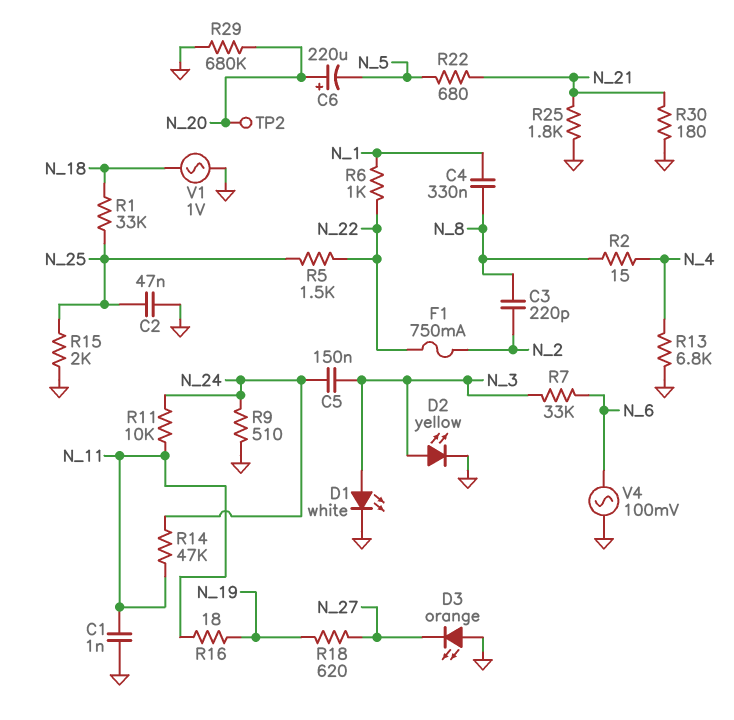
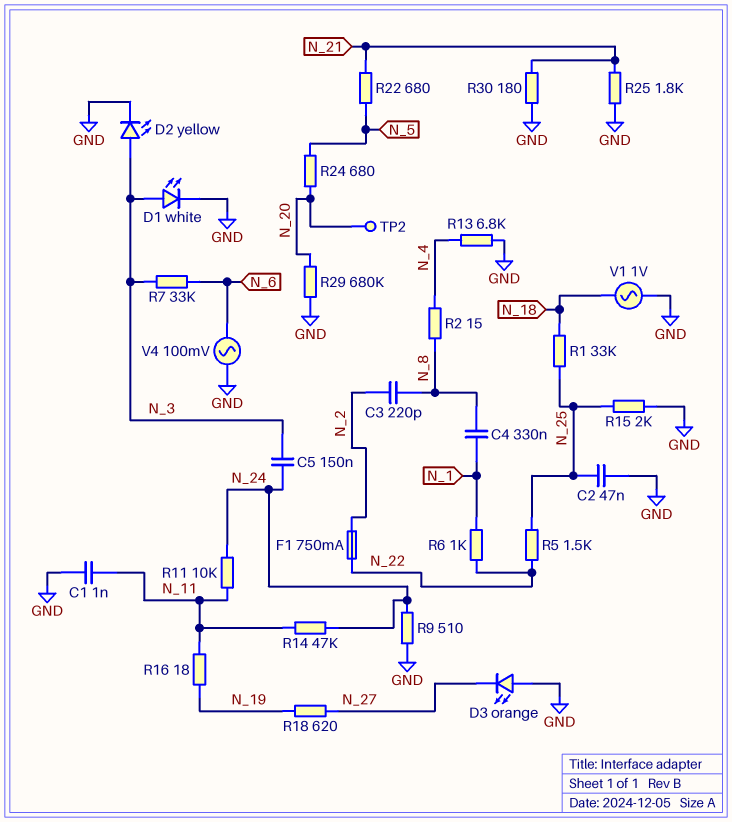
C6: 220uF (plus N_20, minus N_5) -> none
R24: none -> 680 (N_5, N_20)

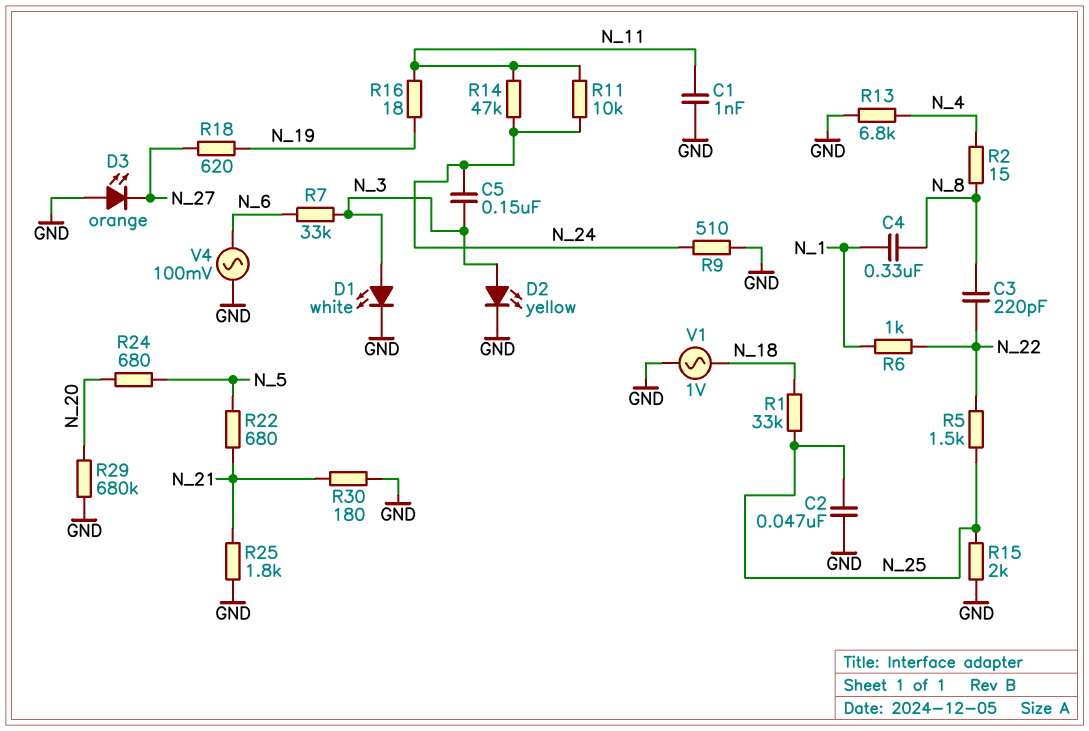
C3: 220pF (N_2, N_8) -> 220pF (N_8, N_22)
F1: 750mA (N_2, N_22) -> none
TP2: test point (N_20) -> none

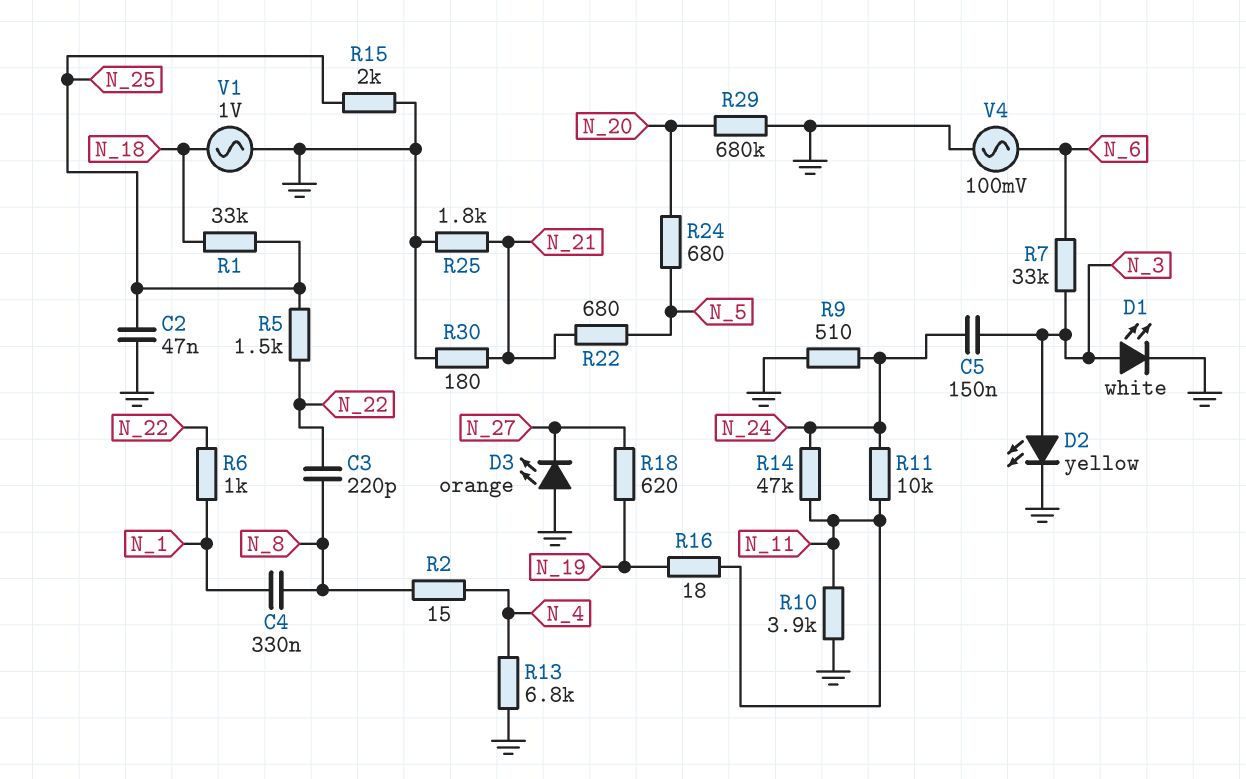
C1: 1nF (GND, N_11) -> none
R10: none -> 3.9k (GND, N_11)

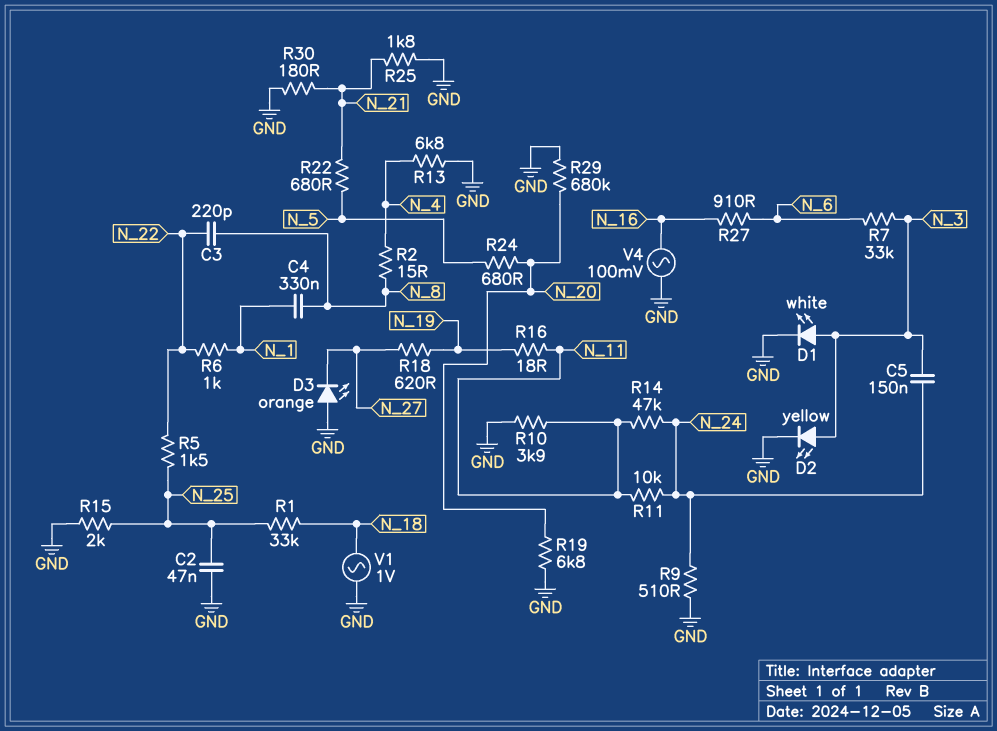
R19: none -> 6.8k (GND, N_20)
R27: none -> 910 (N_6, N_16)
V4: AC 100mV (GND, N_6) -> AC 100mV (GND, N_16)

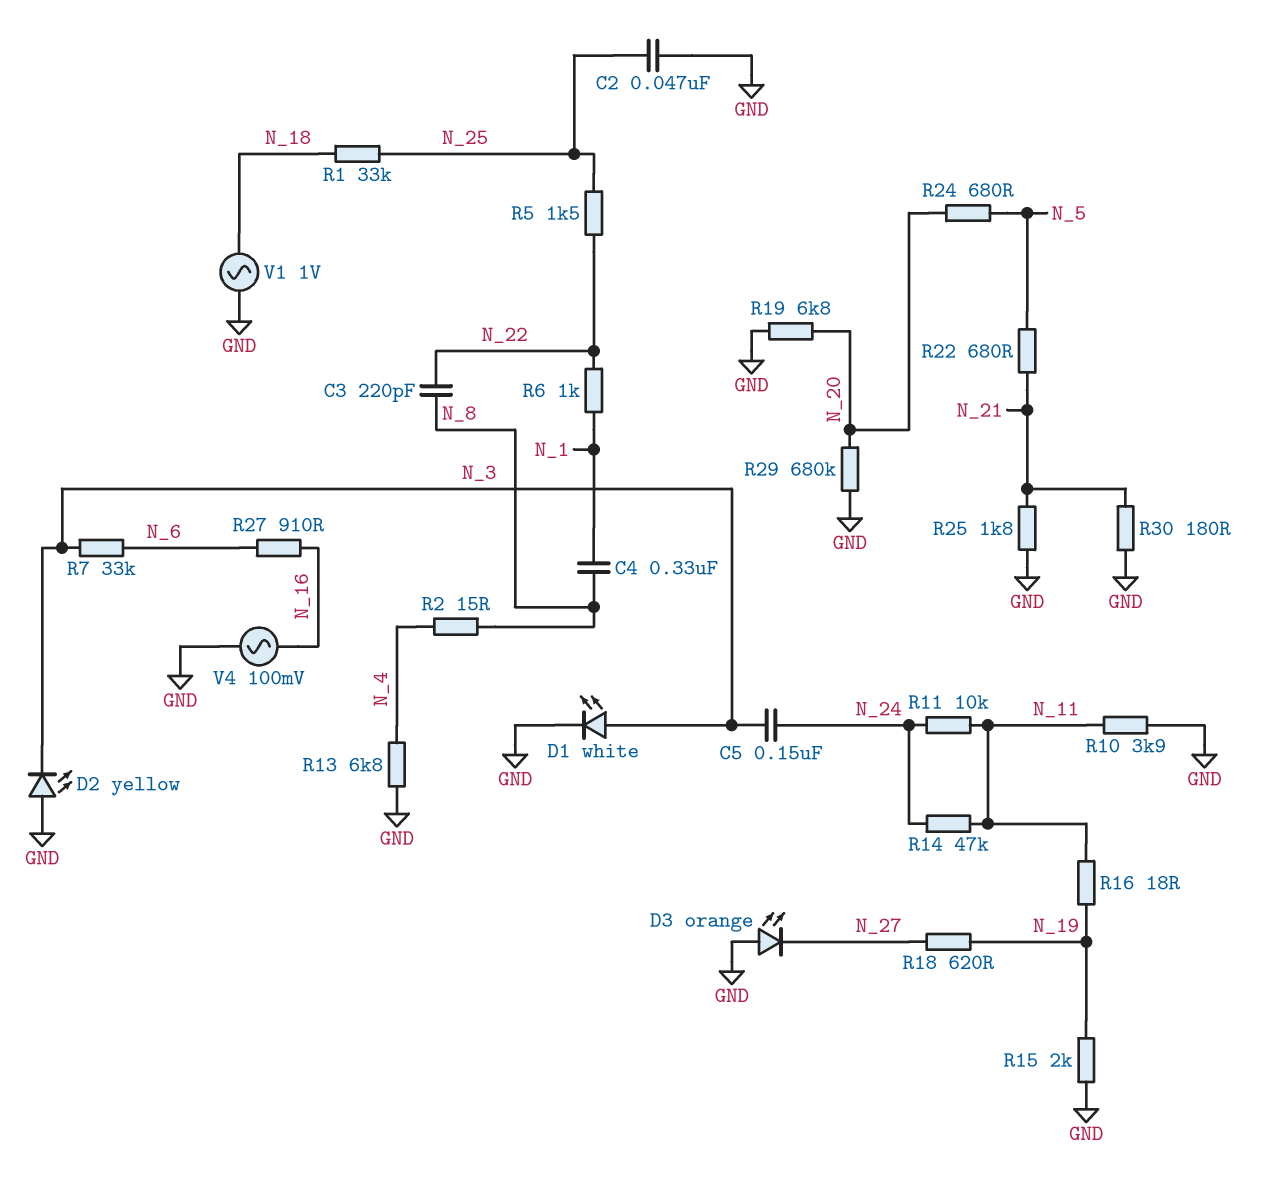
D2: LED yellow (A N_3, K GND) -> LED yellow (A GND, K N_3)
R9: 510 (GND, N_24) -> none
R15: 2k (GND, N_25) -> 2k (GND, N_19)

